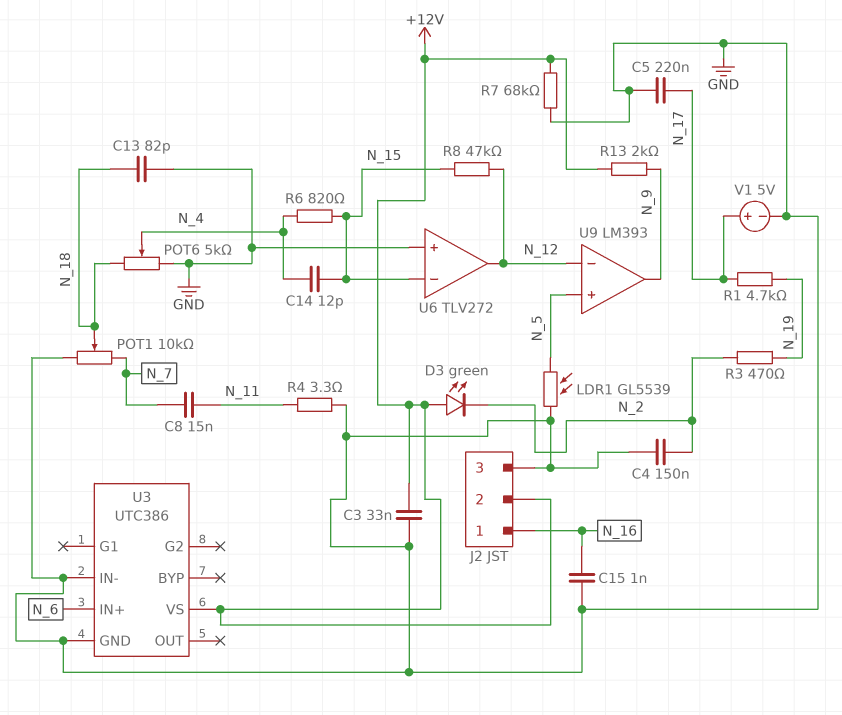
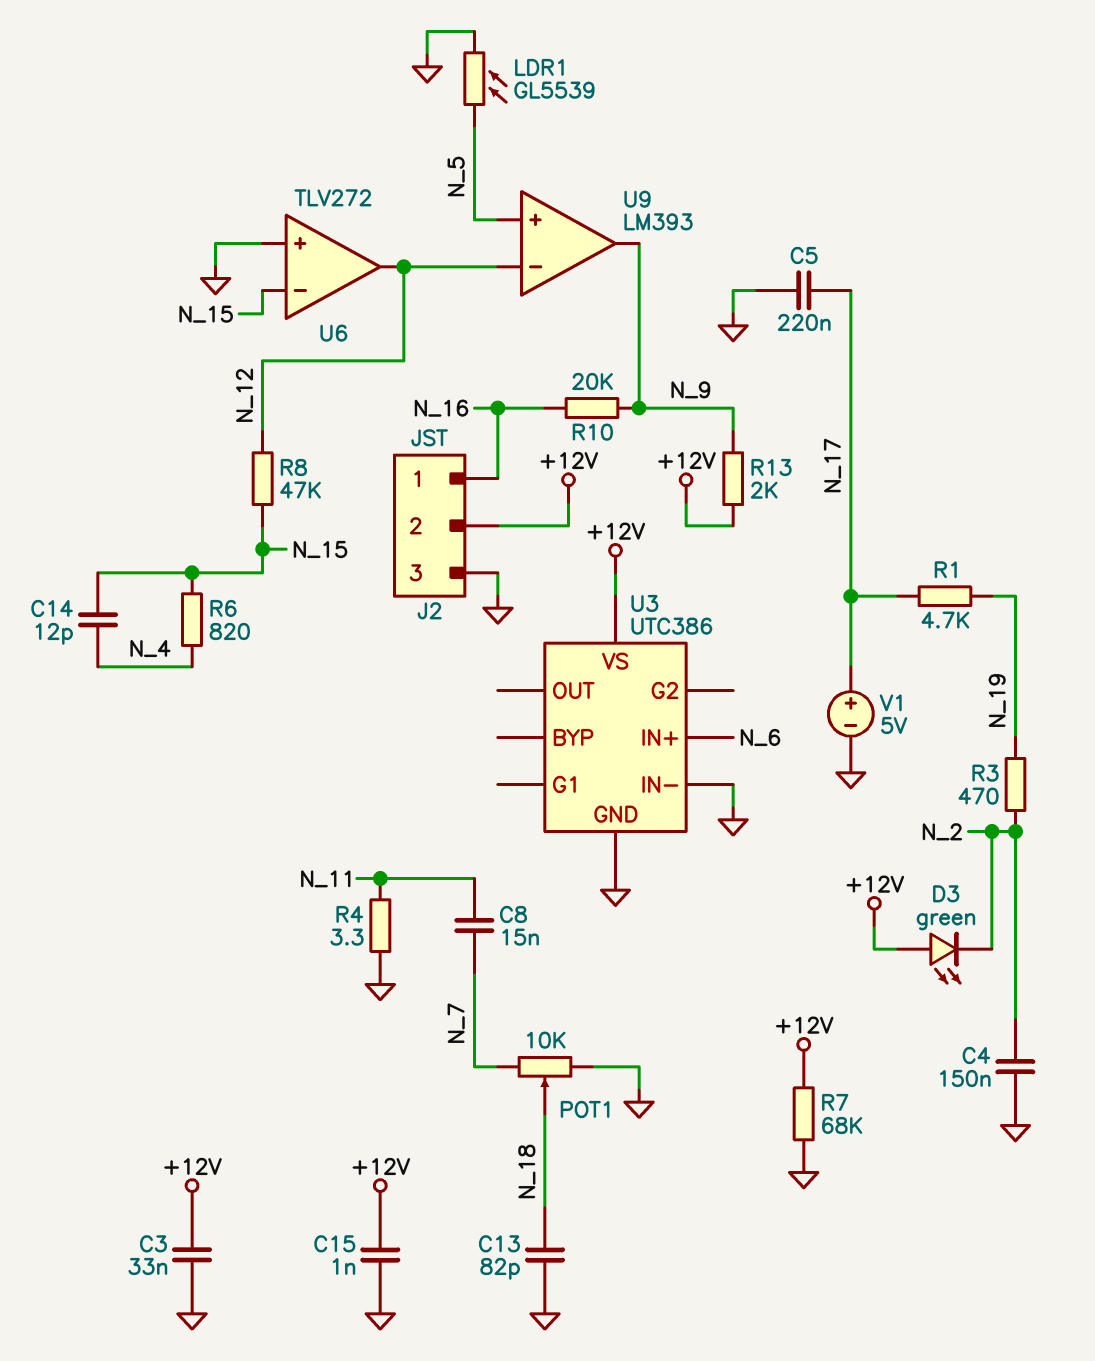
C15: 1nF (GND, N_16) -> 1nF (+12V, GND)
POT6: 5k (GND, N_18, wiper N_4) -> none
R10: none -> 20k (N_9, N_16)

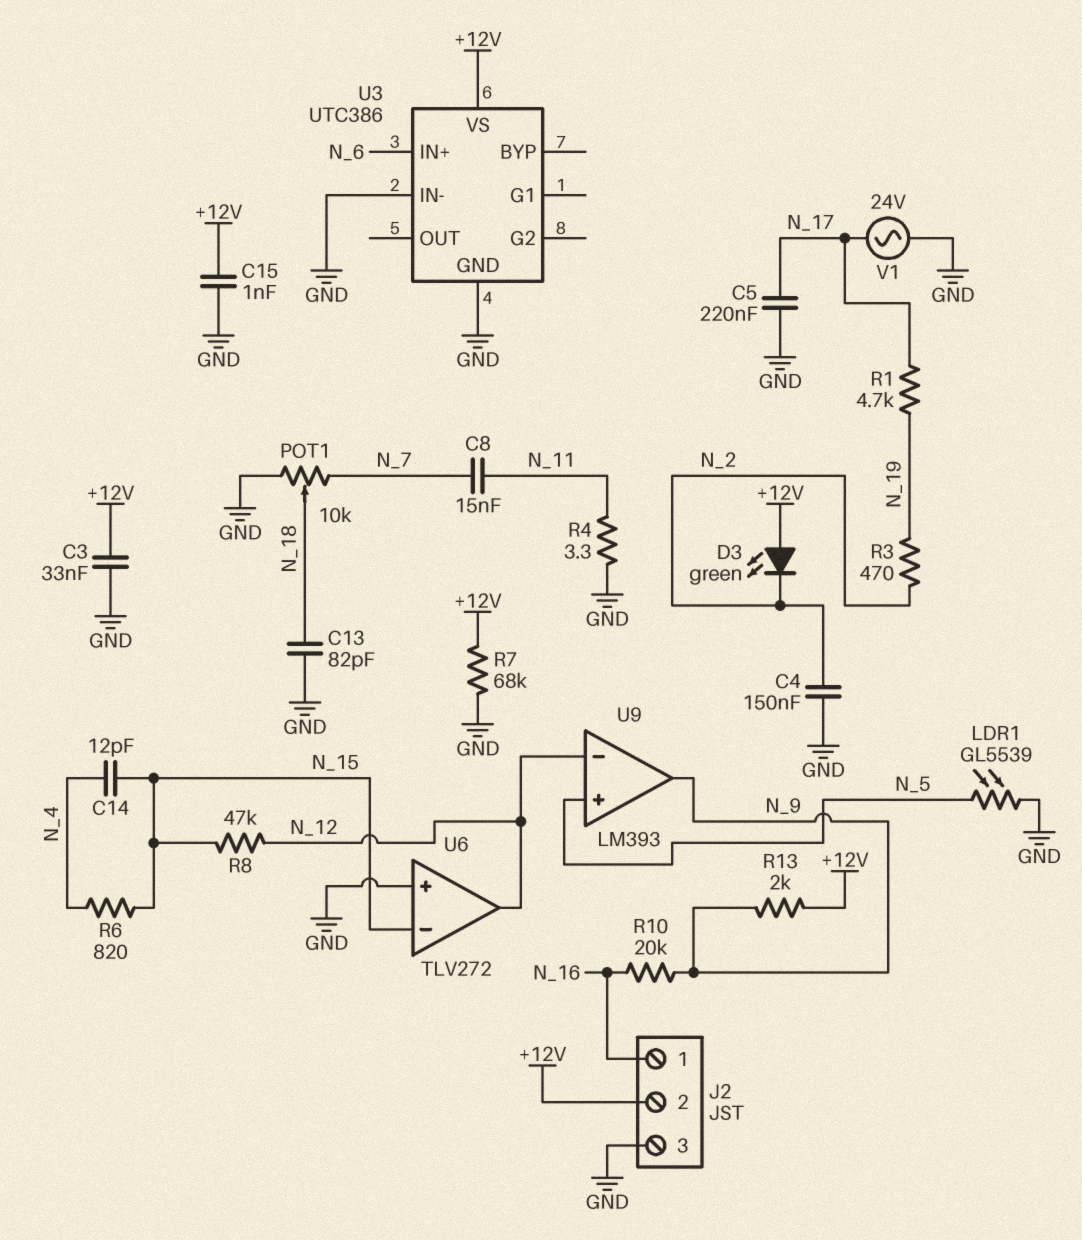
V1: 5V (plus N_17, minus GND) -> AC 24V (GND, N_17)

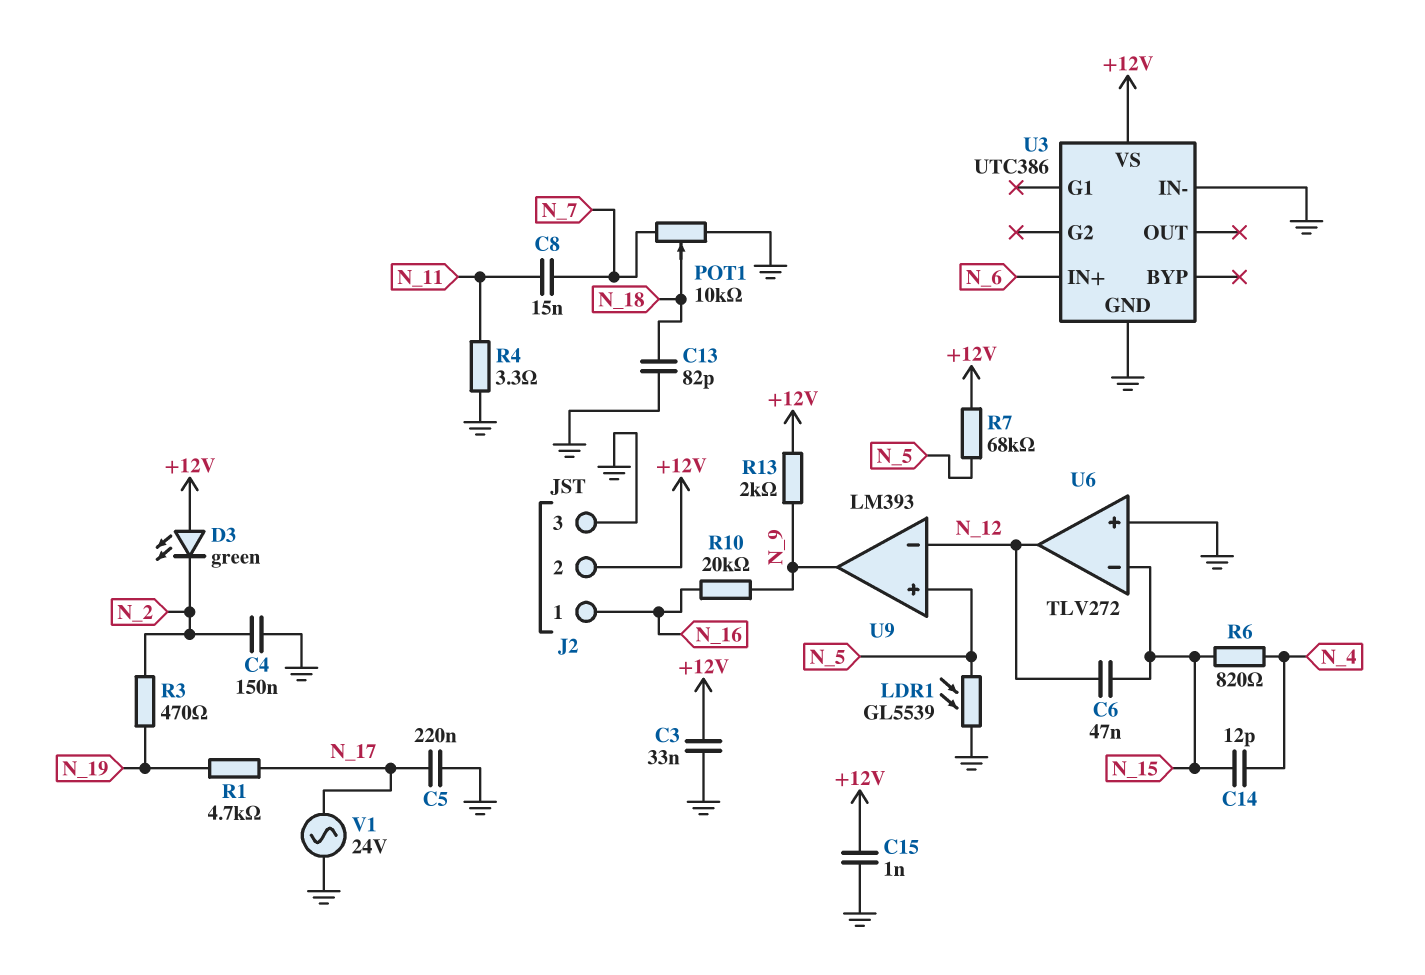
C6: none -> 47nF (N_12, N_15)
R7: 68k (+12V, GND) -> 68k (+12V, N_5)
R8: 47k (N_12, N_15) -> none

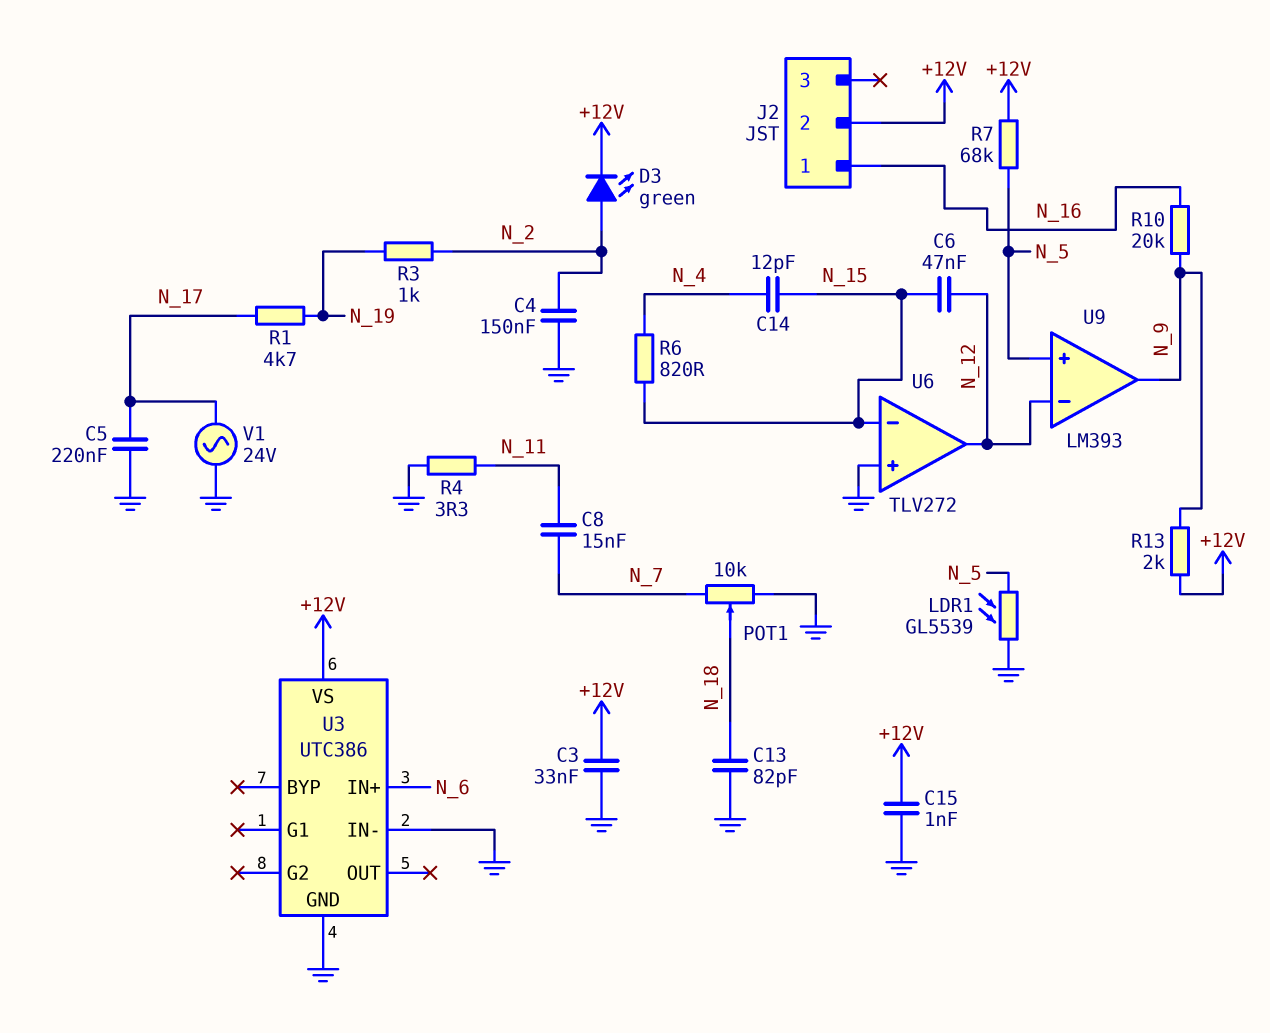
D3: LED green (A +12V, K N_2) -> LED green (A N_2, K +12V)
J2 pin 3: GND -> none
R3: 470 (N_2, N_19) -> 1k (N_2, N_19)

